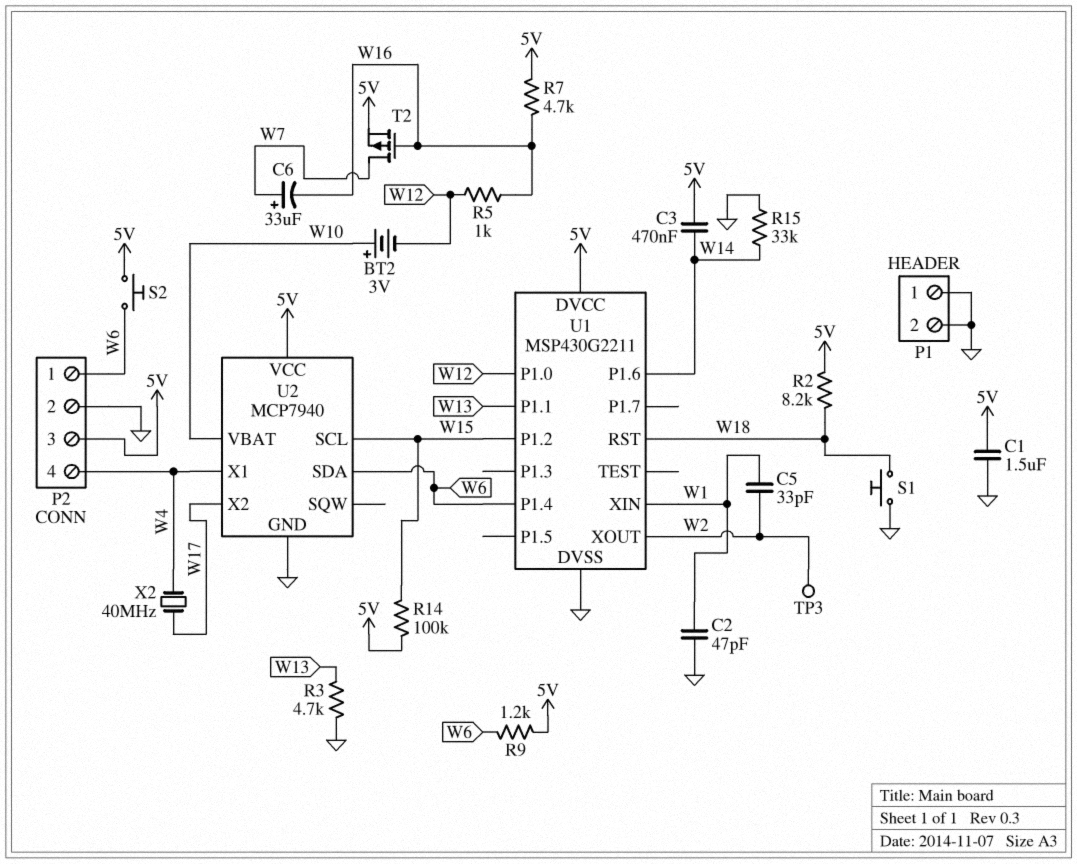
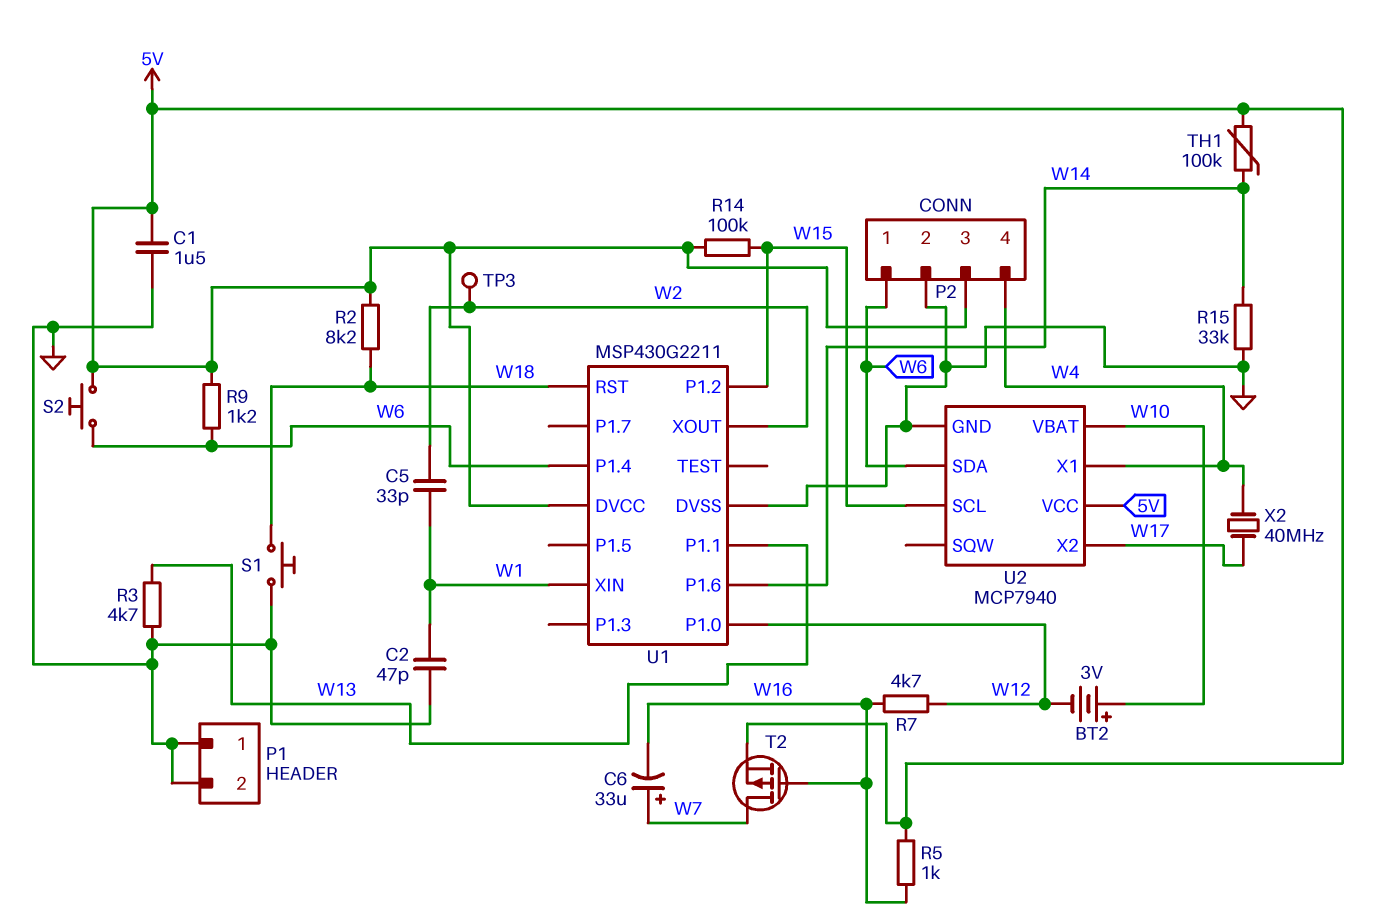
C3: 470nF (5V, W14) -> none
R5: 1k (W12, W16) -> 1k (5V, W16)
R7: 4.7k (5V, W16) -> 4.7k (W12, W16)
TH1: none -> 100k (5V, W14)

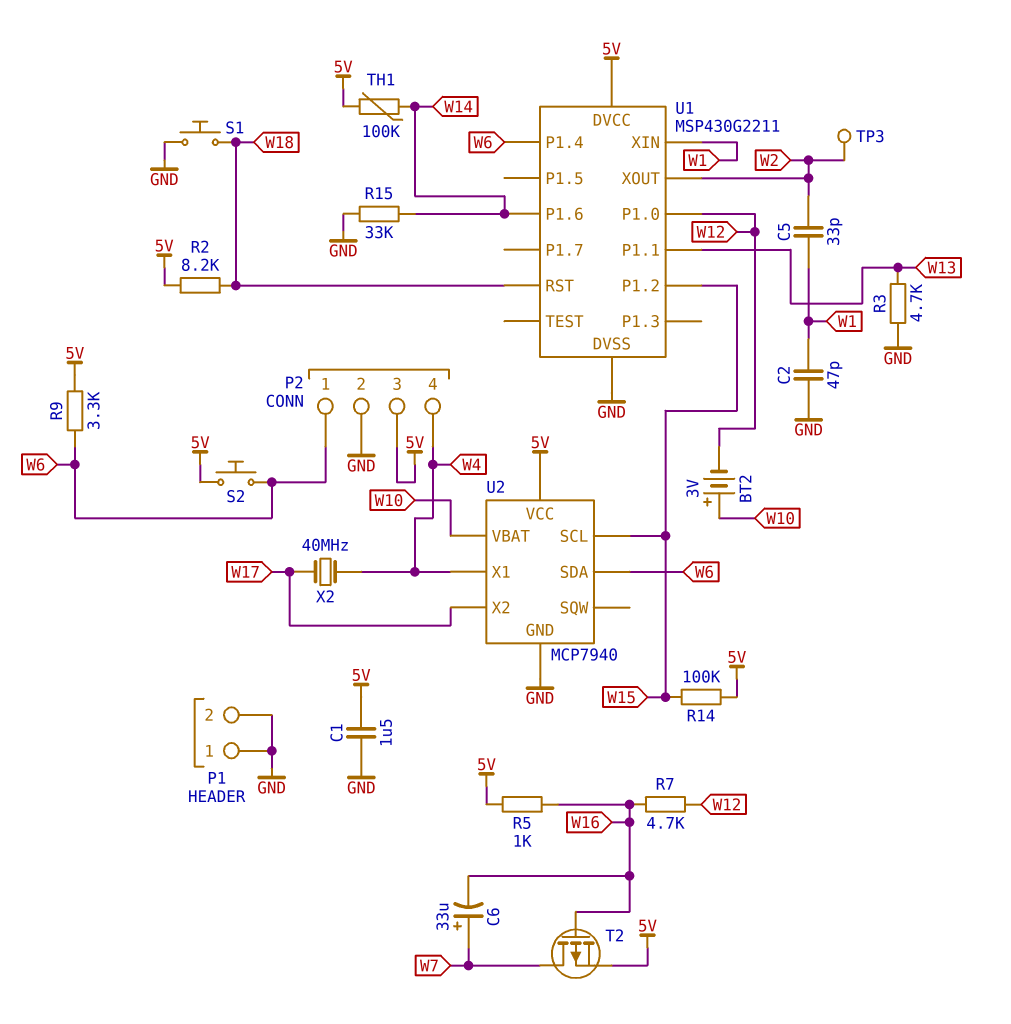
R9: 1.2k (5V, W6) -> 3.3k (5V, W6)

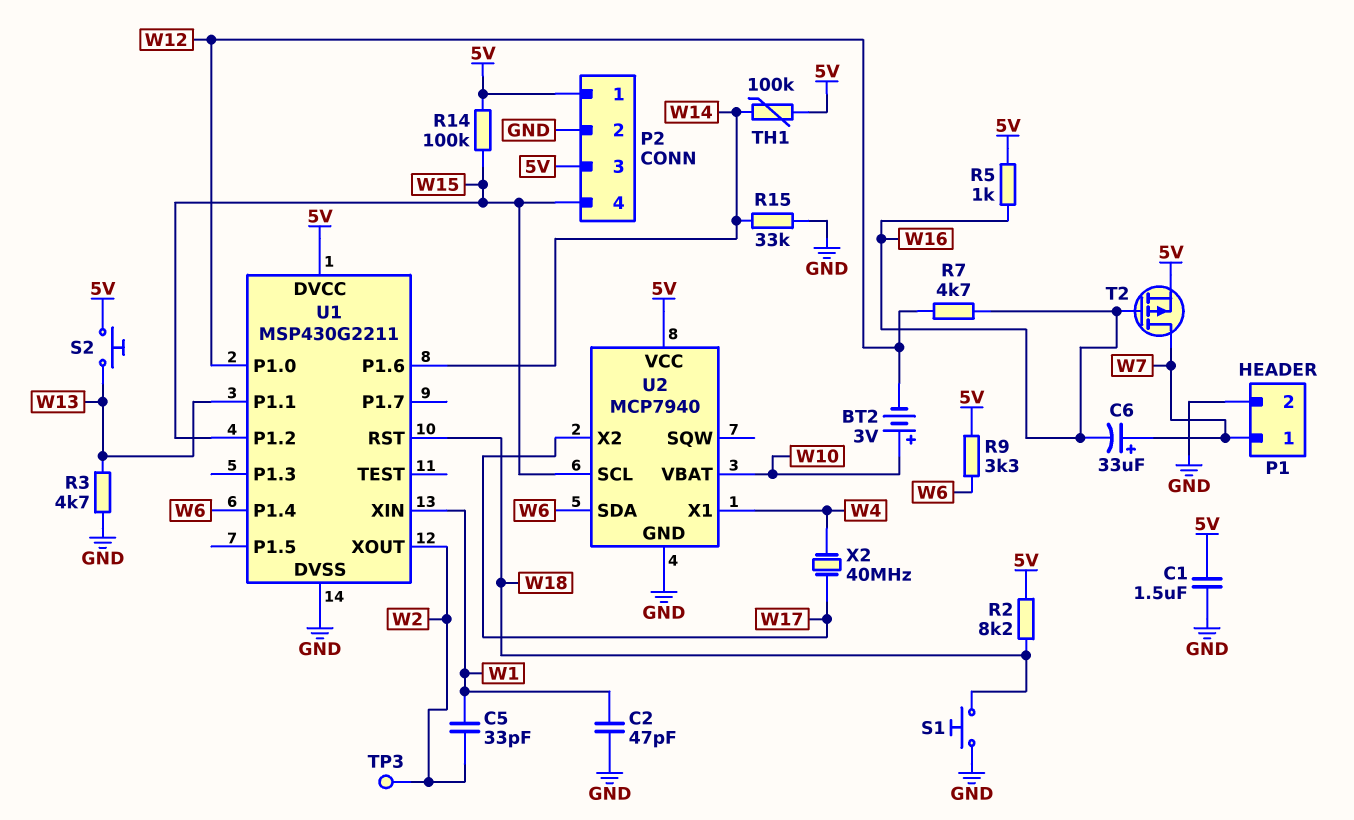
P1 pin 1: GND -> W7
P2 pin 1: W6 -> 5V
P2 pin 4: W4 -> W15
S2: button (5V, W6) -> button (5V, W13)

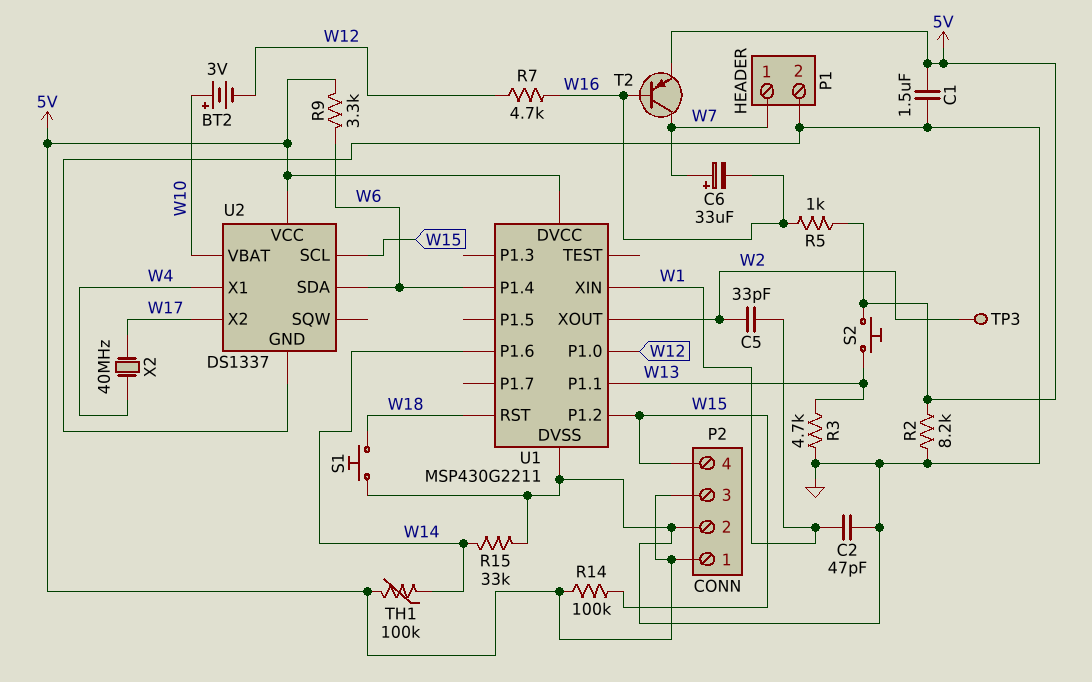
R2: 8.2k (5V, W18) -> 8.2k (5V, GND)
T2: PMOS (G W16, D W7, S 5V) -> PNP (B W16, C W7, E 5V)
U2: MCP7940 -> DS1337

